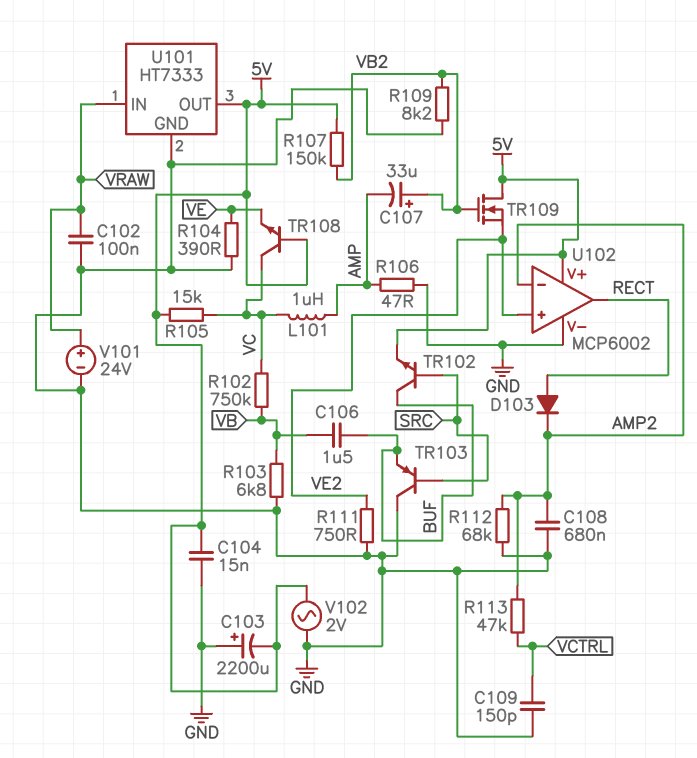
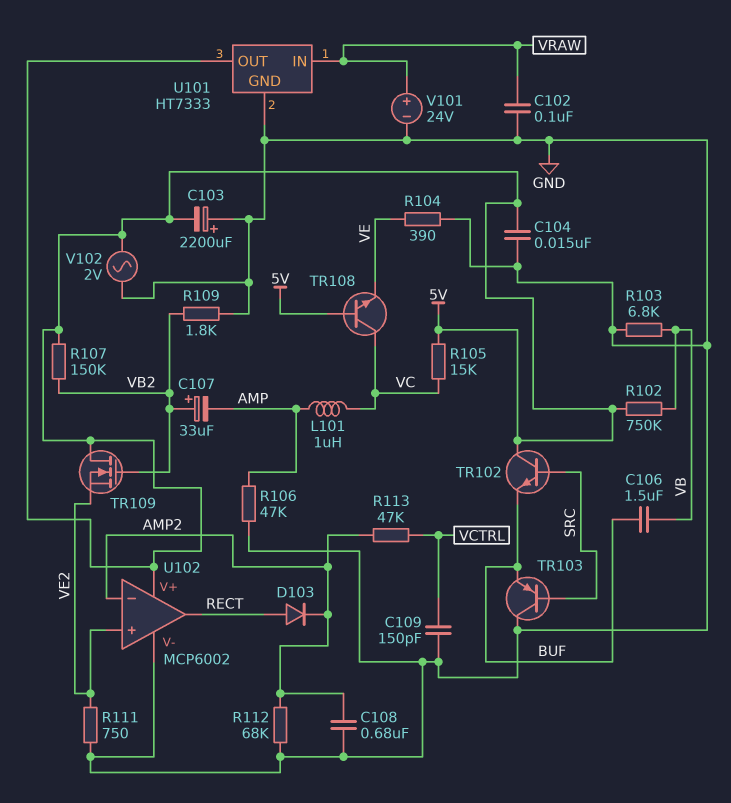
R102: 750k (VB, VC) -> 750k (5V, VB)
R106: 47 (AMP, GND) -> 47k (AMP, GND)
R109: 8.2k (GND, VB2) -> 1.8k (GND, VB2)
TR102: NPN (B SRC, C BUF, E 5V) -> NPN (B SRC, C 5V, E BUF)

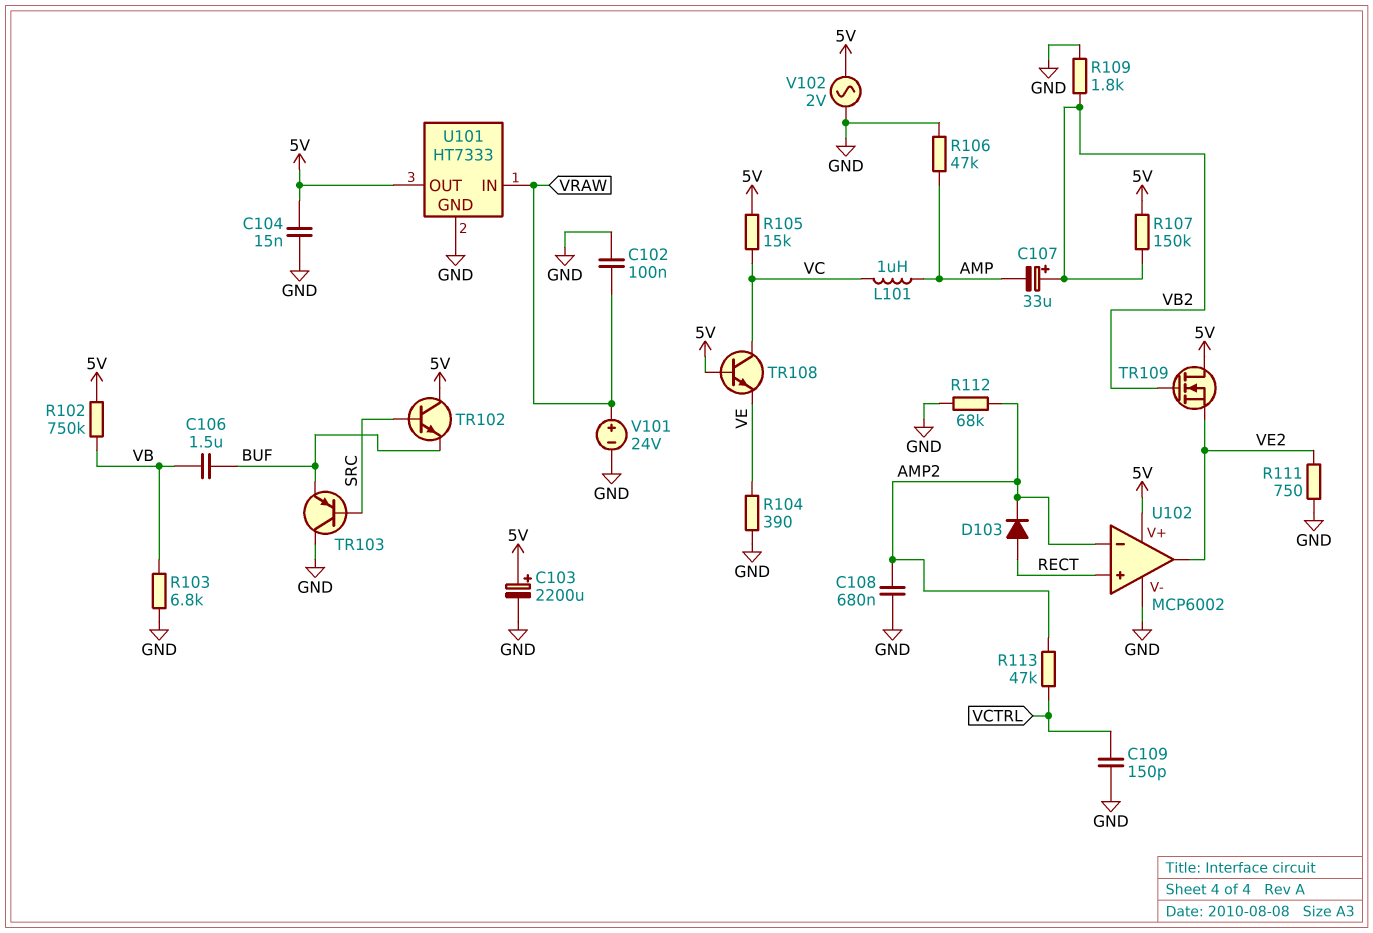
C103: 2200uF (plus GND, minus 5V) -> 2200uF (plus 5V, minus GND)
U102 pin in+: VE2 -> RECT
U102 pin out: RECT -> VE2

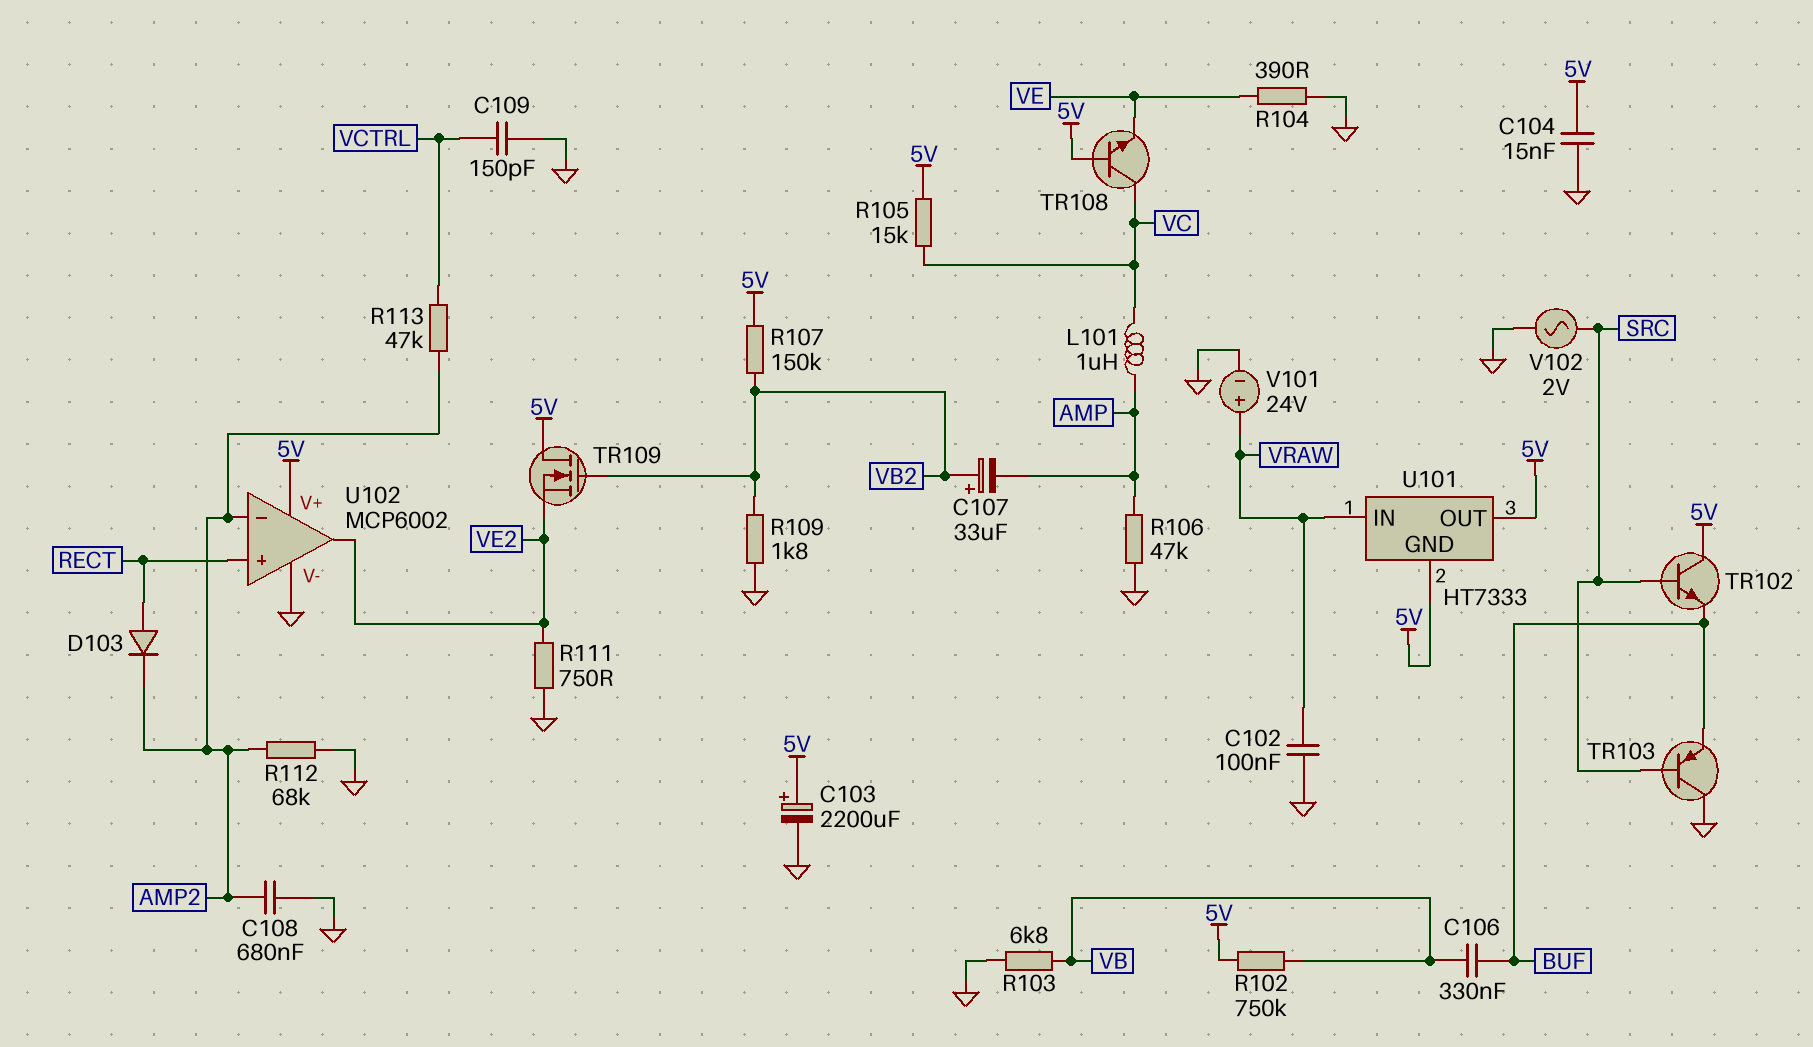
C106: 1.5uF (BUF, VB) -> 330nF (BUF, VB)
U101 pin GND: GND -> 5V
V102: AC 2V (5V, GND) -> AC 2V (GND, SRC)

